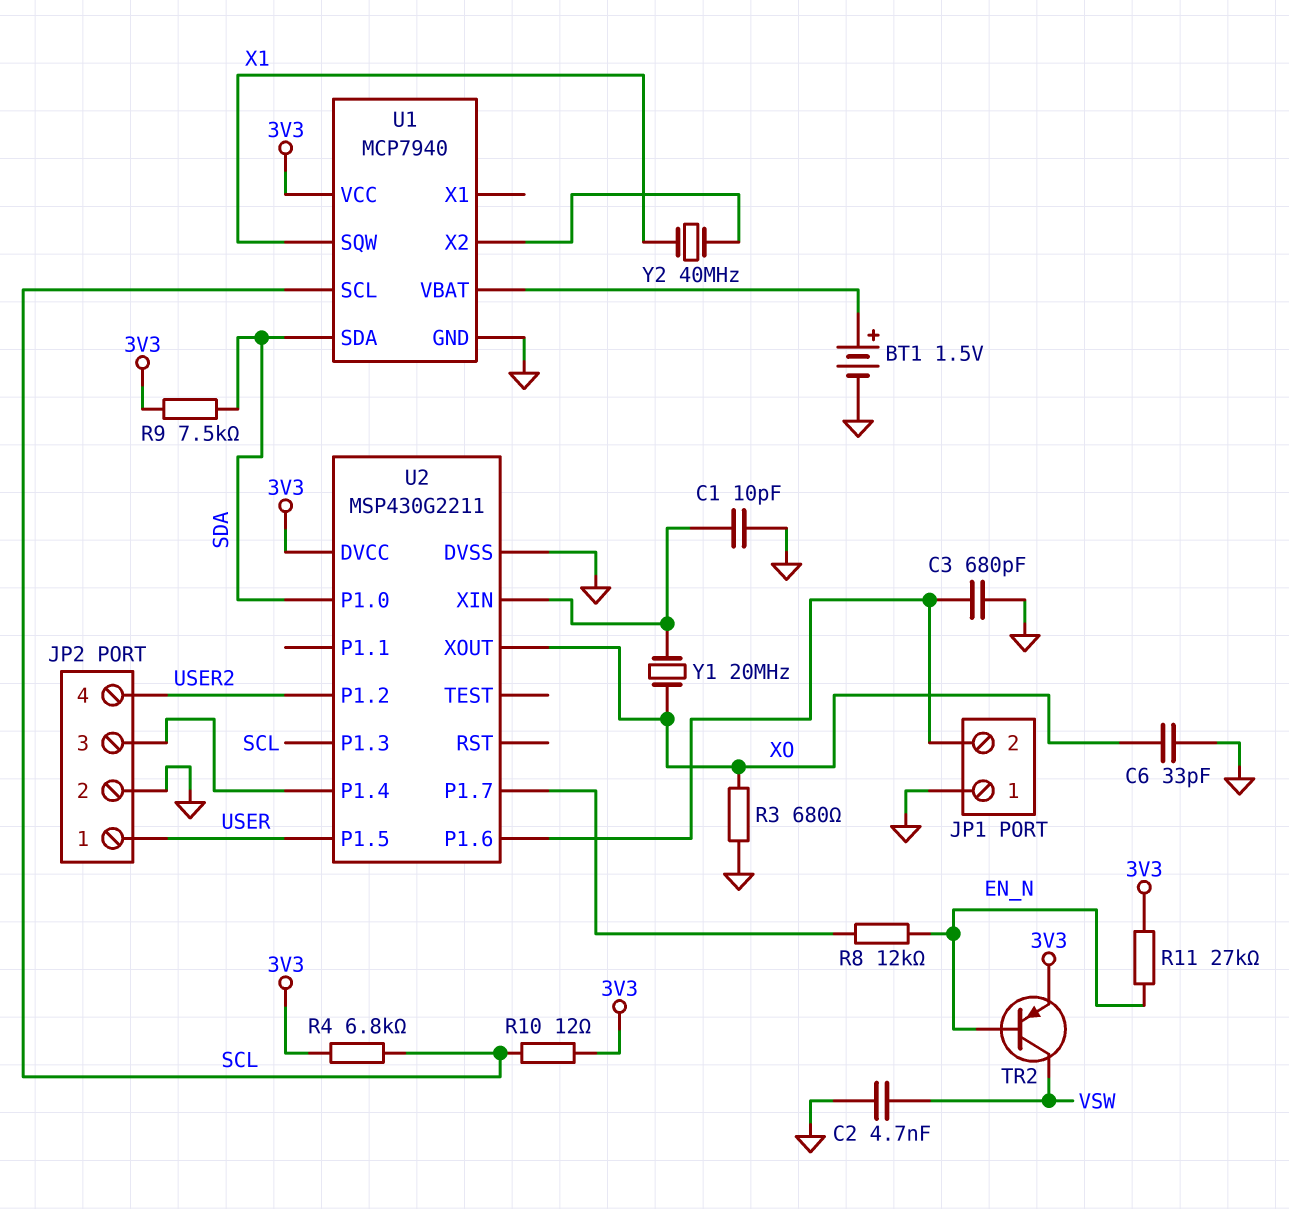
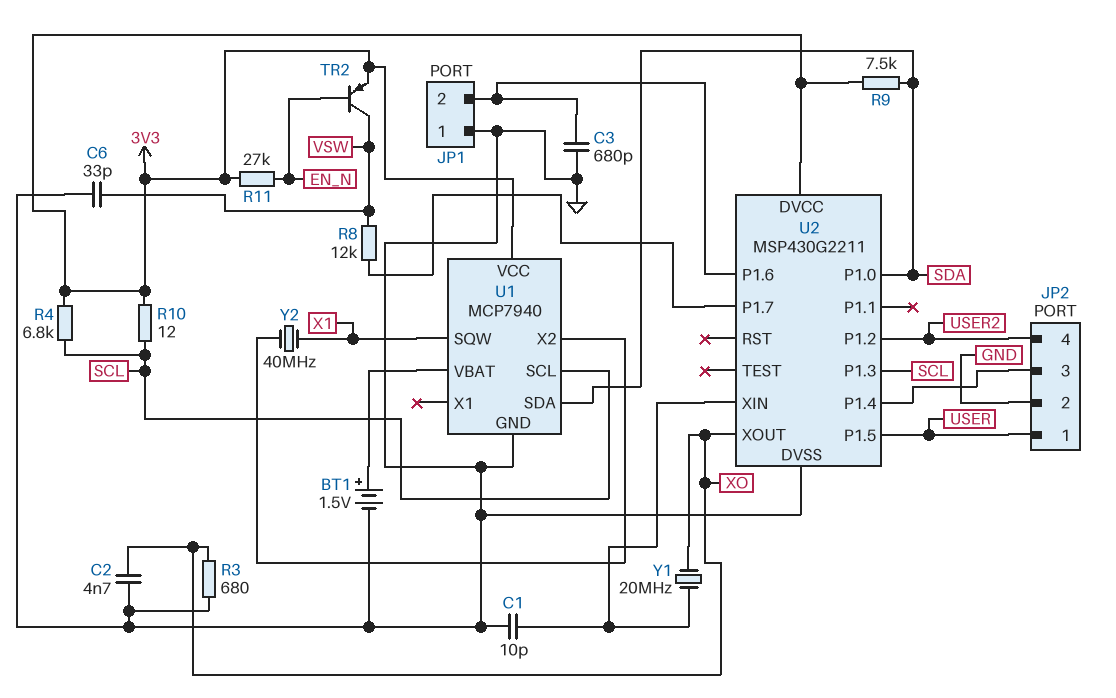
C2: 4.7nF (GND, VSW) -> 4.7nF (GND, XO)
C6: 33pF (GND, XO) -> 33pF (GND, VSW)
R8: 12k (EN_N, U2/P1.7) -> 12k (U2/P1.7, VSW)

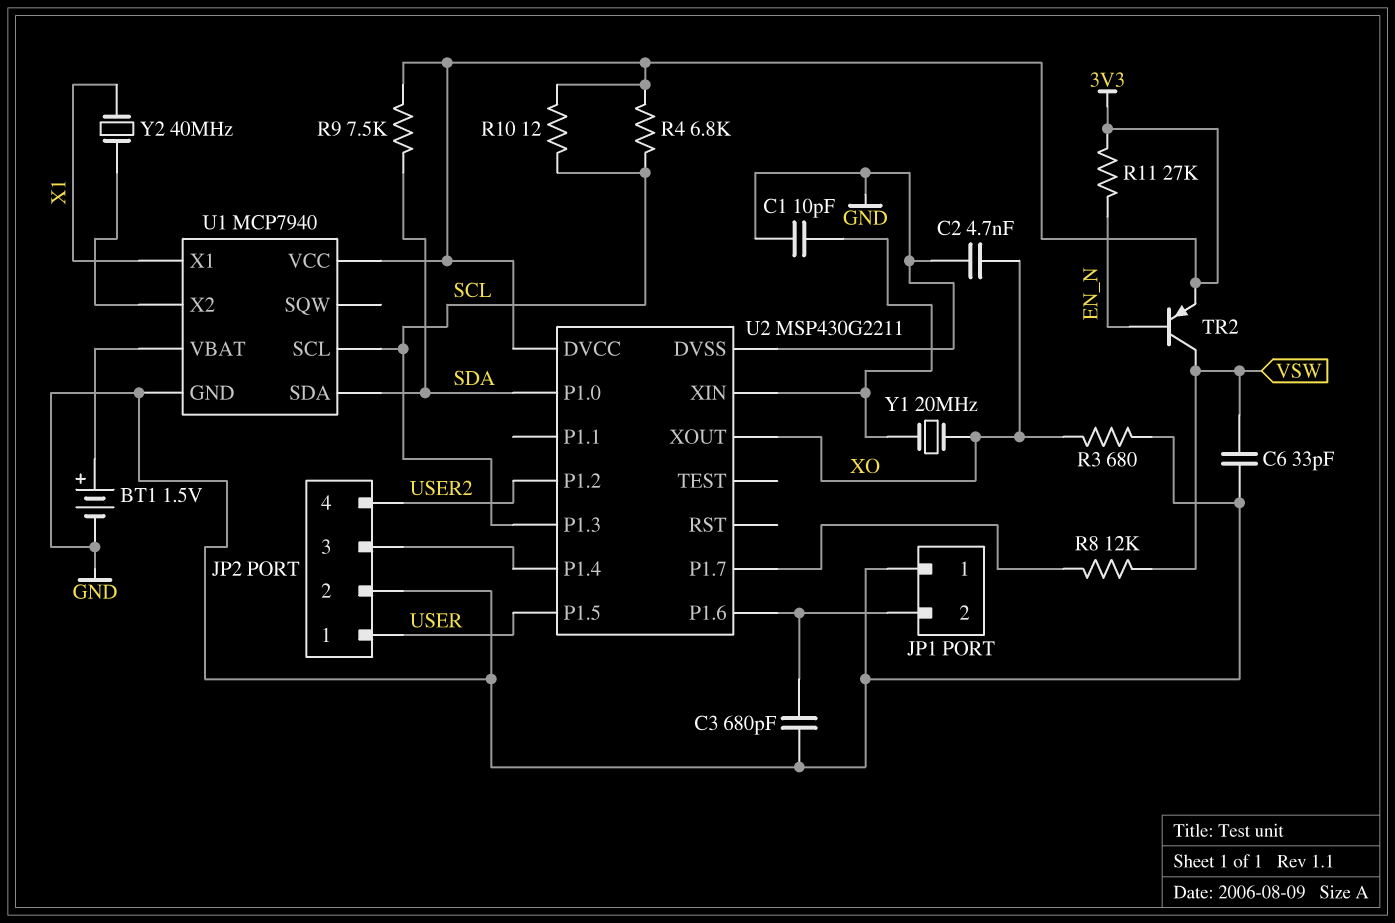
U1 pin SQW: X1 -> none
U1 pin X1: none -> X1

